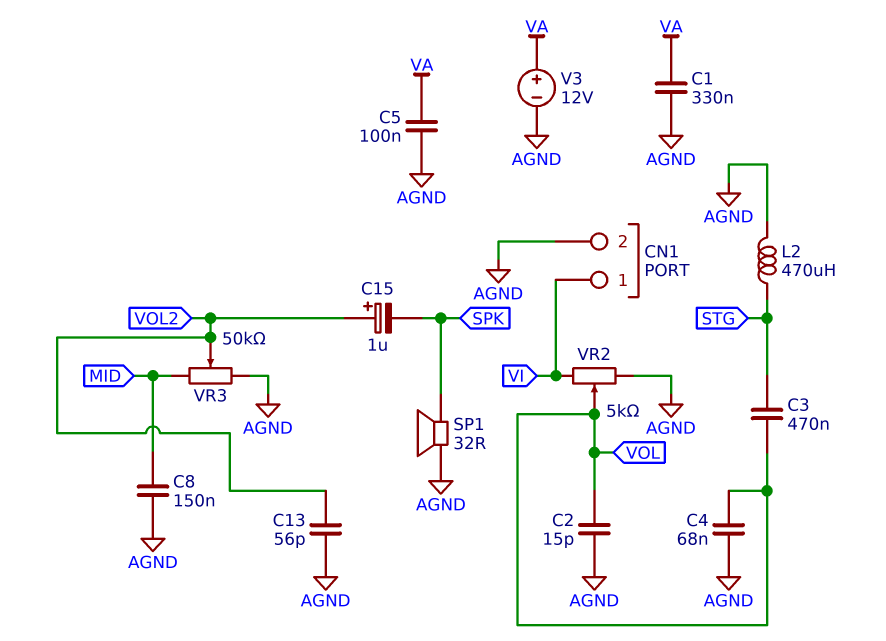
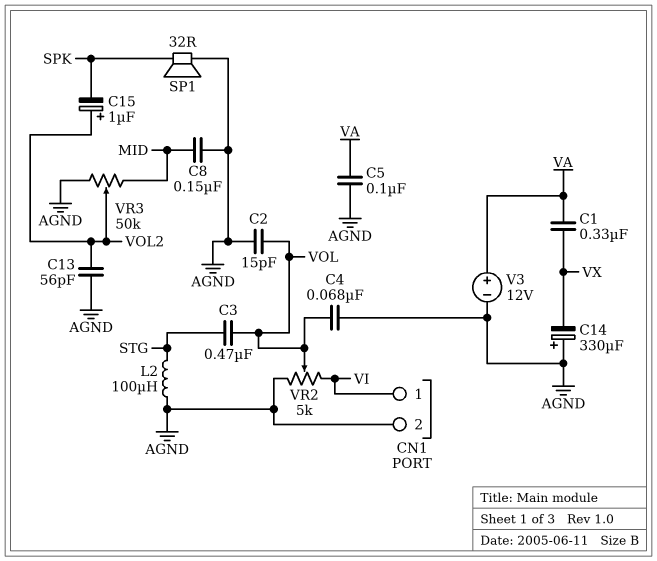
C1: 330nF (AGND, VA) -> 330nF (VA, VX)
C14: none -> 330uF (plus AGND, minus VX)
L2: 470uH (AGND, STG) -> 100uH (AGND, STG)

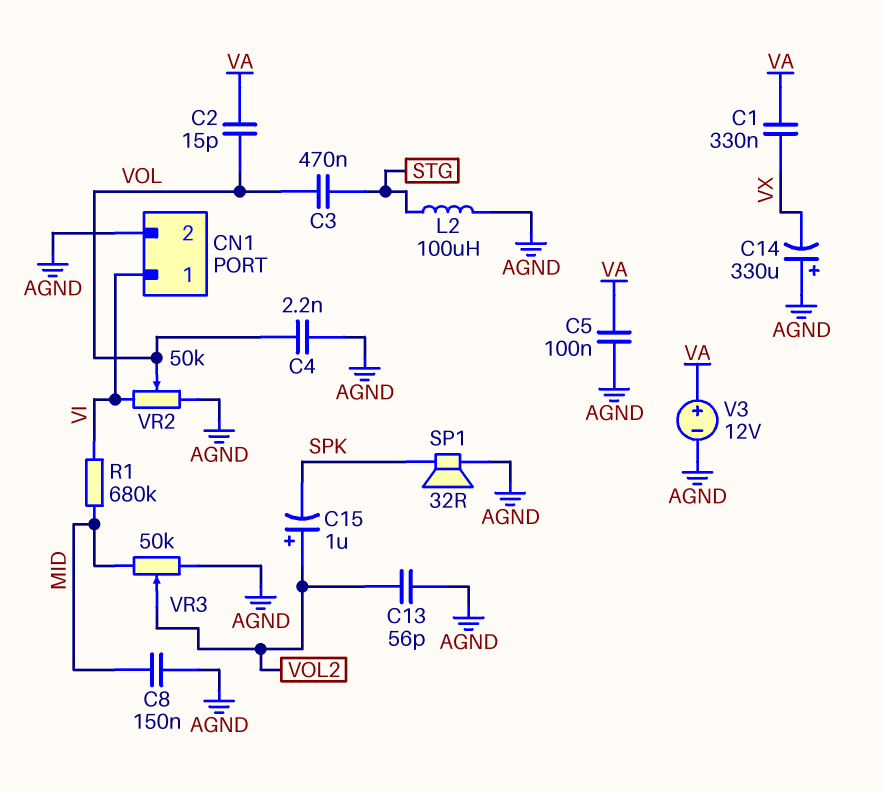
C2: 15pF (AGND, VOL) -> 15pF (VA, VOL)
C4: 68nF (AGND, VOL) -> 2.2nF (AGND, VOL)
R1: none -> 680k (MID, VI)
VR2: 5k (AGND, VI, wiper VOL) -> 50k (AGND, VI, wiper VOL)

